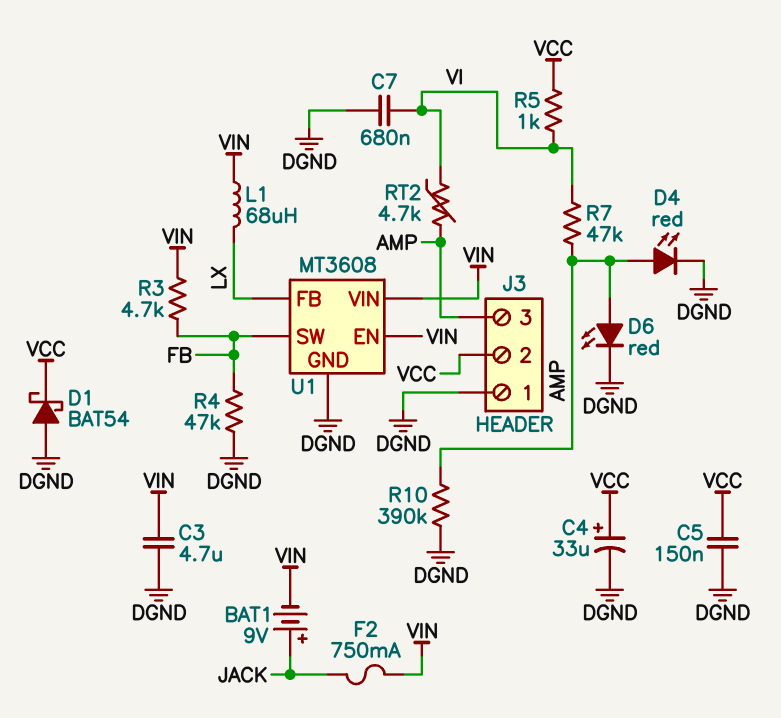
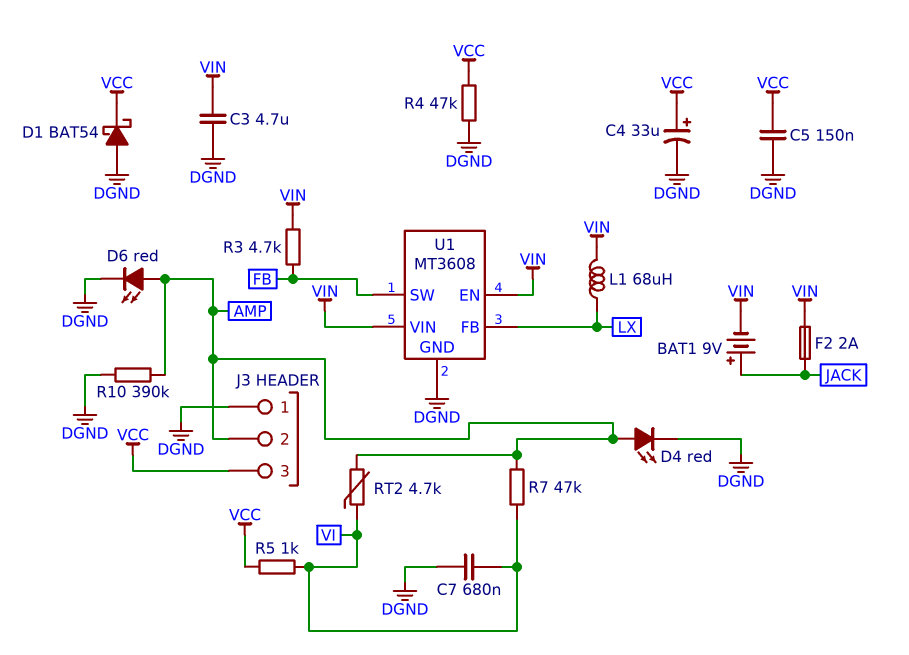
F2: 750mA (JACK, VIN) -> 2A (JACK, VIN)
J3 pin 2: VCC -> AMP
J3 pin 3: AMP -> VCC
R4: 47k (DGND, FB) -> 47k (DGND, VCC)

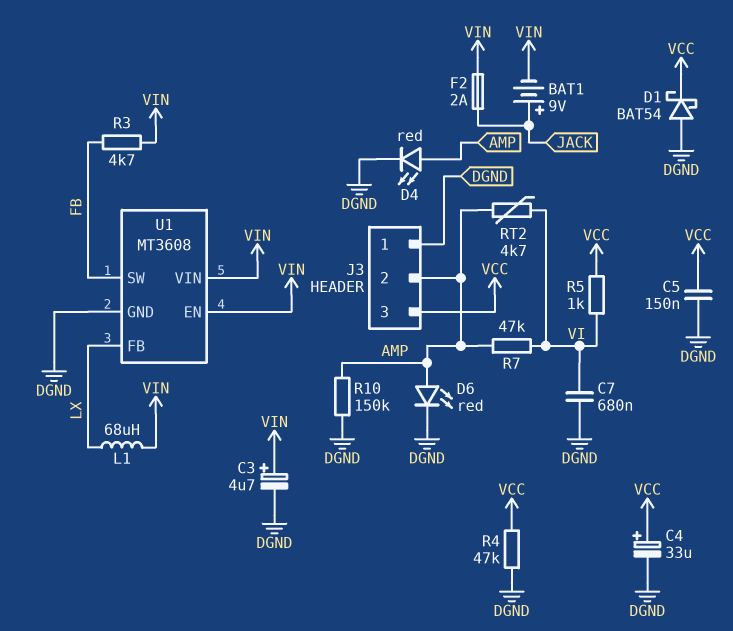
C3: 4.7uF (DGND, VIN) -> 4.7uF (plus VIN, minus DGND)
R10: 390k (AMP, DGND) -> 150k (AMP, DGND)

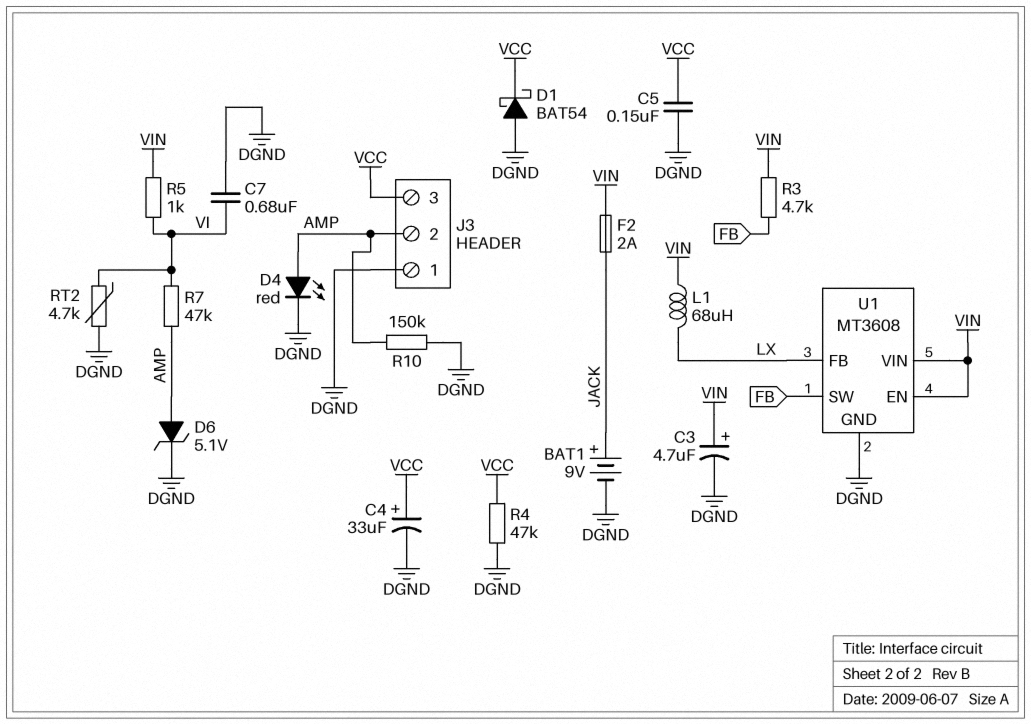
BAT1: 9V (plus JACK, minus VIN) -> 9V (plus JACK, minus DGND)
D6: LED red (A AMP, K DGND) -> zener 5.1V (A AMP, K DGND)
R5: 1k (VCC, VI) -> 1k (VI, VIN)
RT2: 4.7k (AMP, VI) -> 4.7k (DGND, VI)

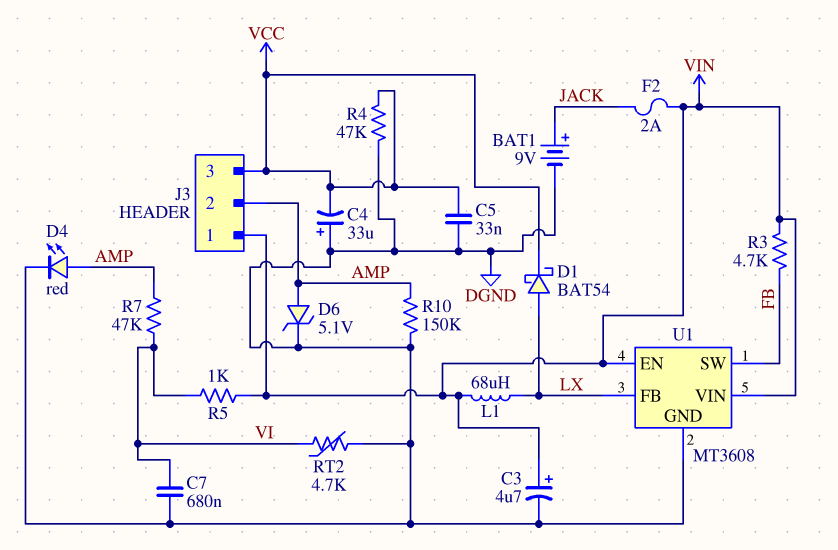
C4: 33uF (plus VCC, minus DGND) -> 33uF (plus DGND, minus VCC)
C5: 150nF (DGND, VCC) -> 33nF (DGND, VCC)
D1: schottky BAT54 (A DGND, K VCC) -> schottky BAT54 (A LX, K VCC)
J3 pin 1: DGND -> VIN

